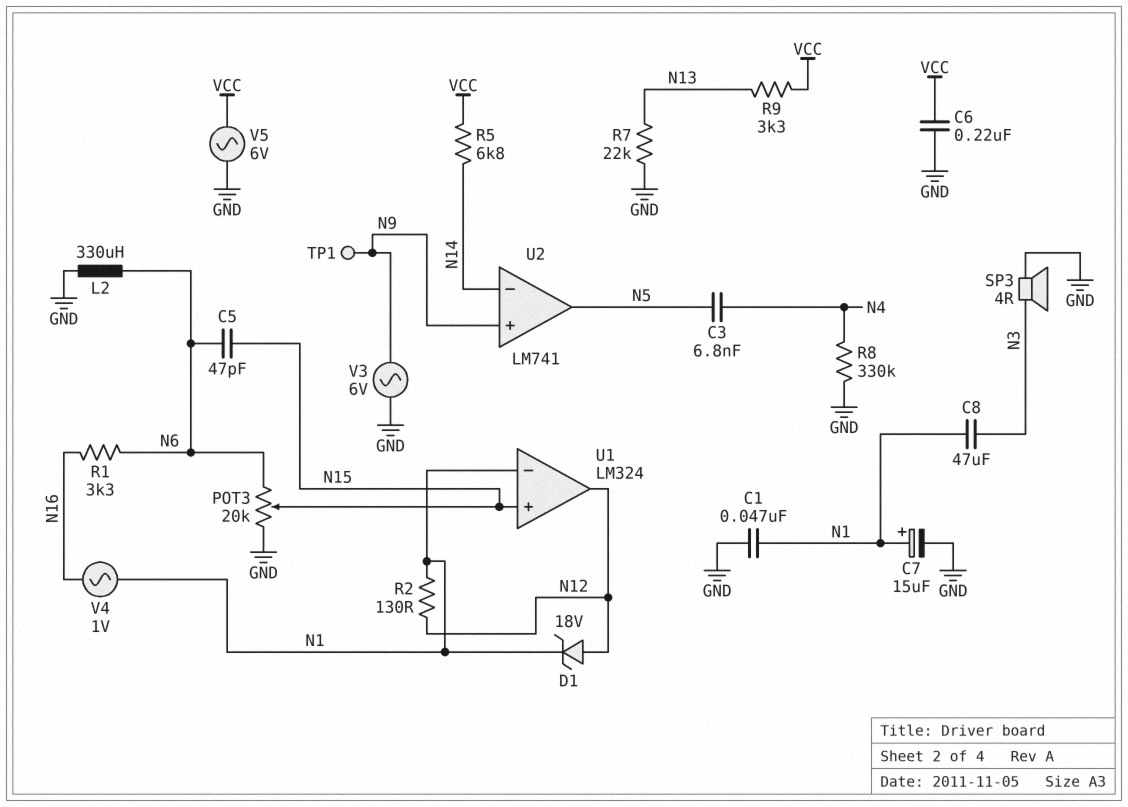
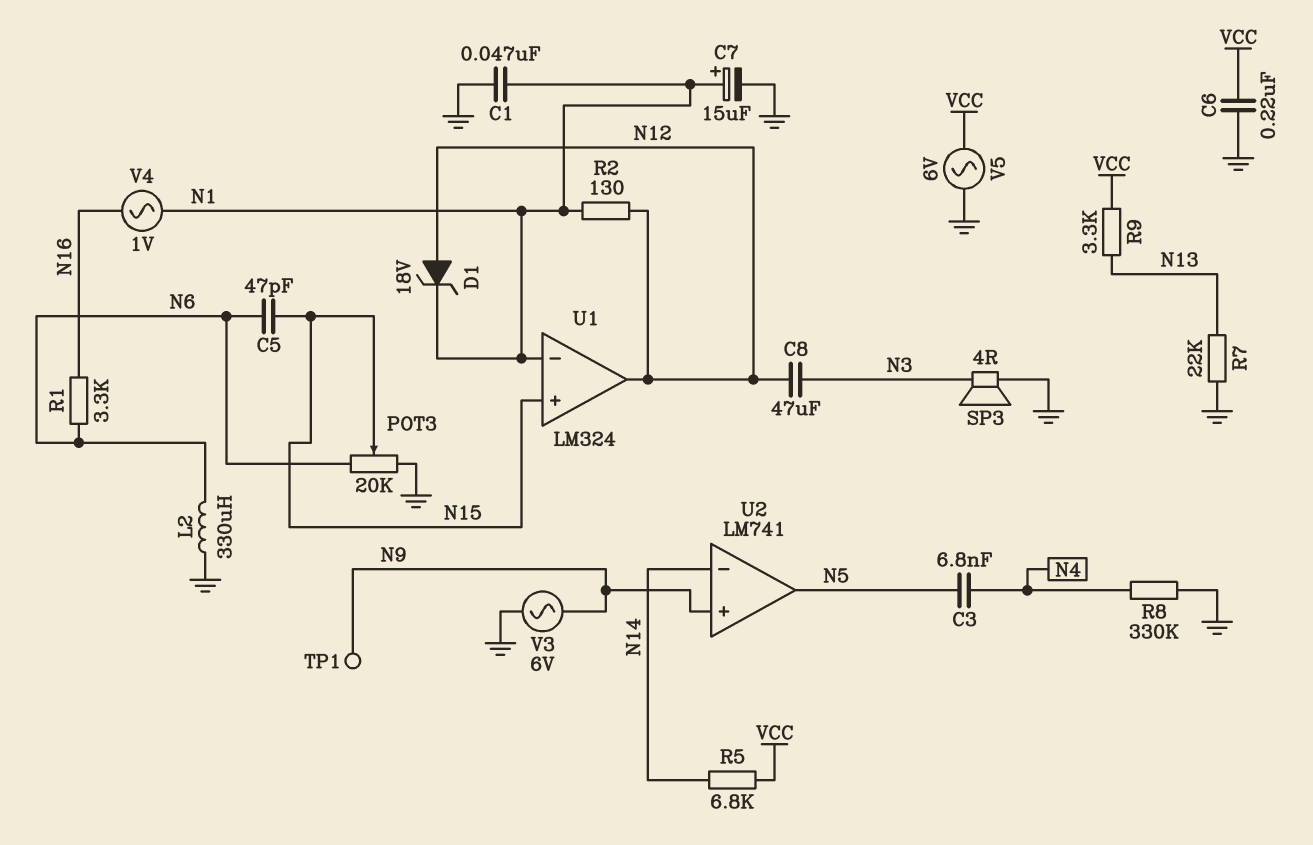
C8: 47uF (N1, N3) -> 47uF (N3, N12)

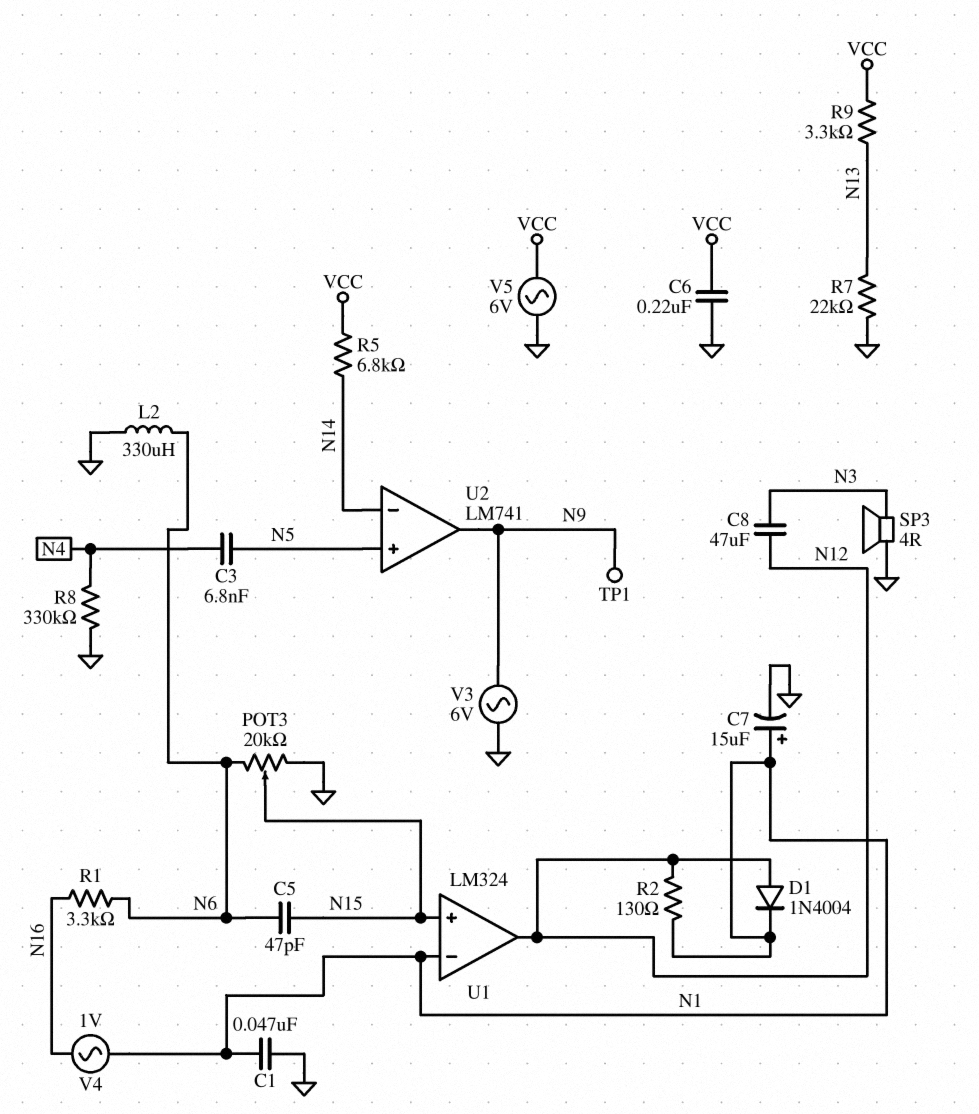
D1: zener 18V (A N12, K N1) -> diode 1N4004 (A N12, K N1)
U2 pin in+: N9 -> N5
U2 pin out: N5 -> N9

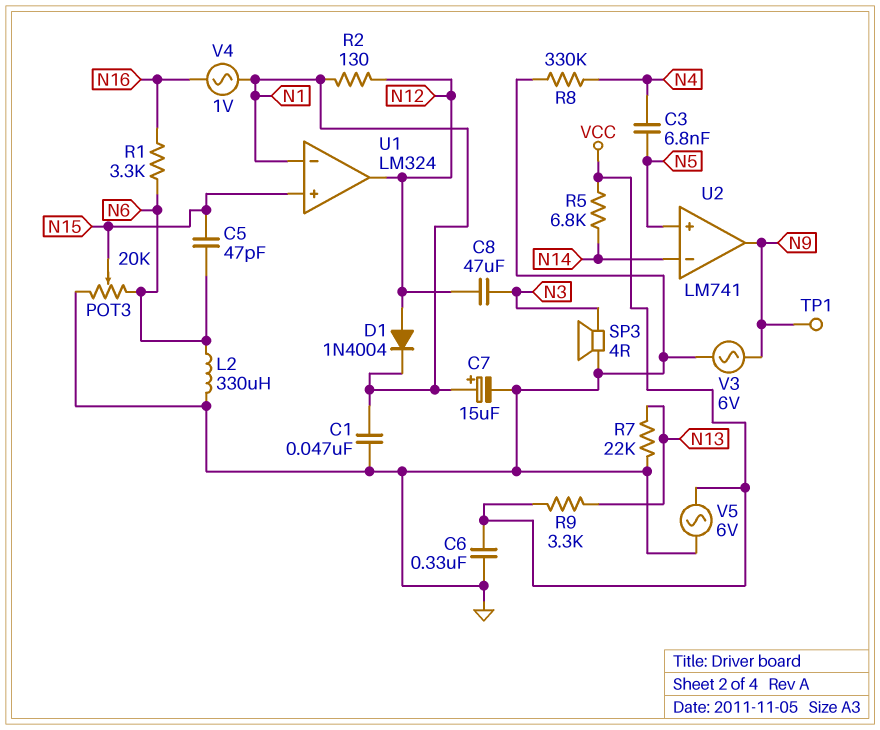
C6: 220nF (GND, VCC) -> 330nF (GND, VCC)

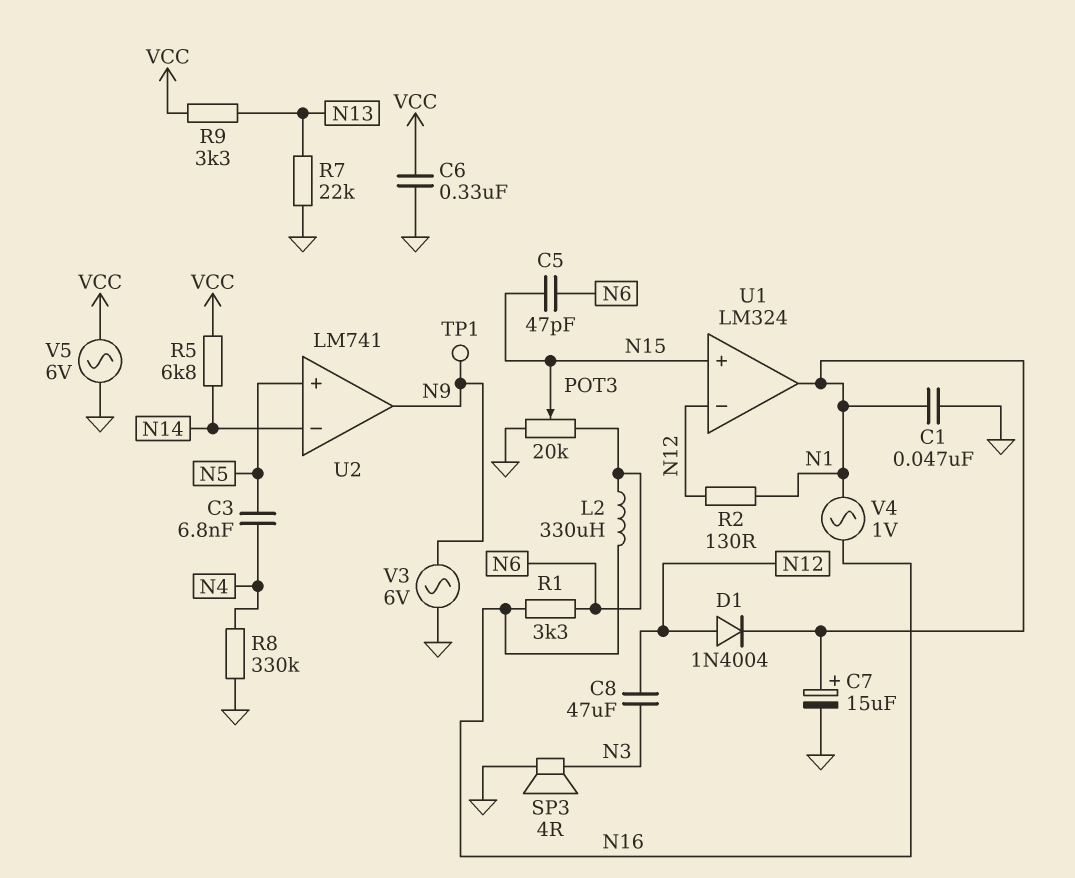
L2: 330uH (GND, N6) -> 330uH (N6, N16)
U1 pin in-: N1 -> N12
U1 pin out: N12 -> N1

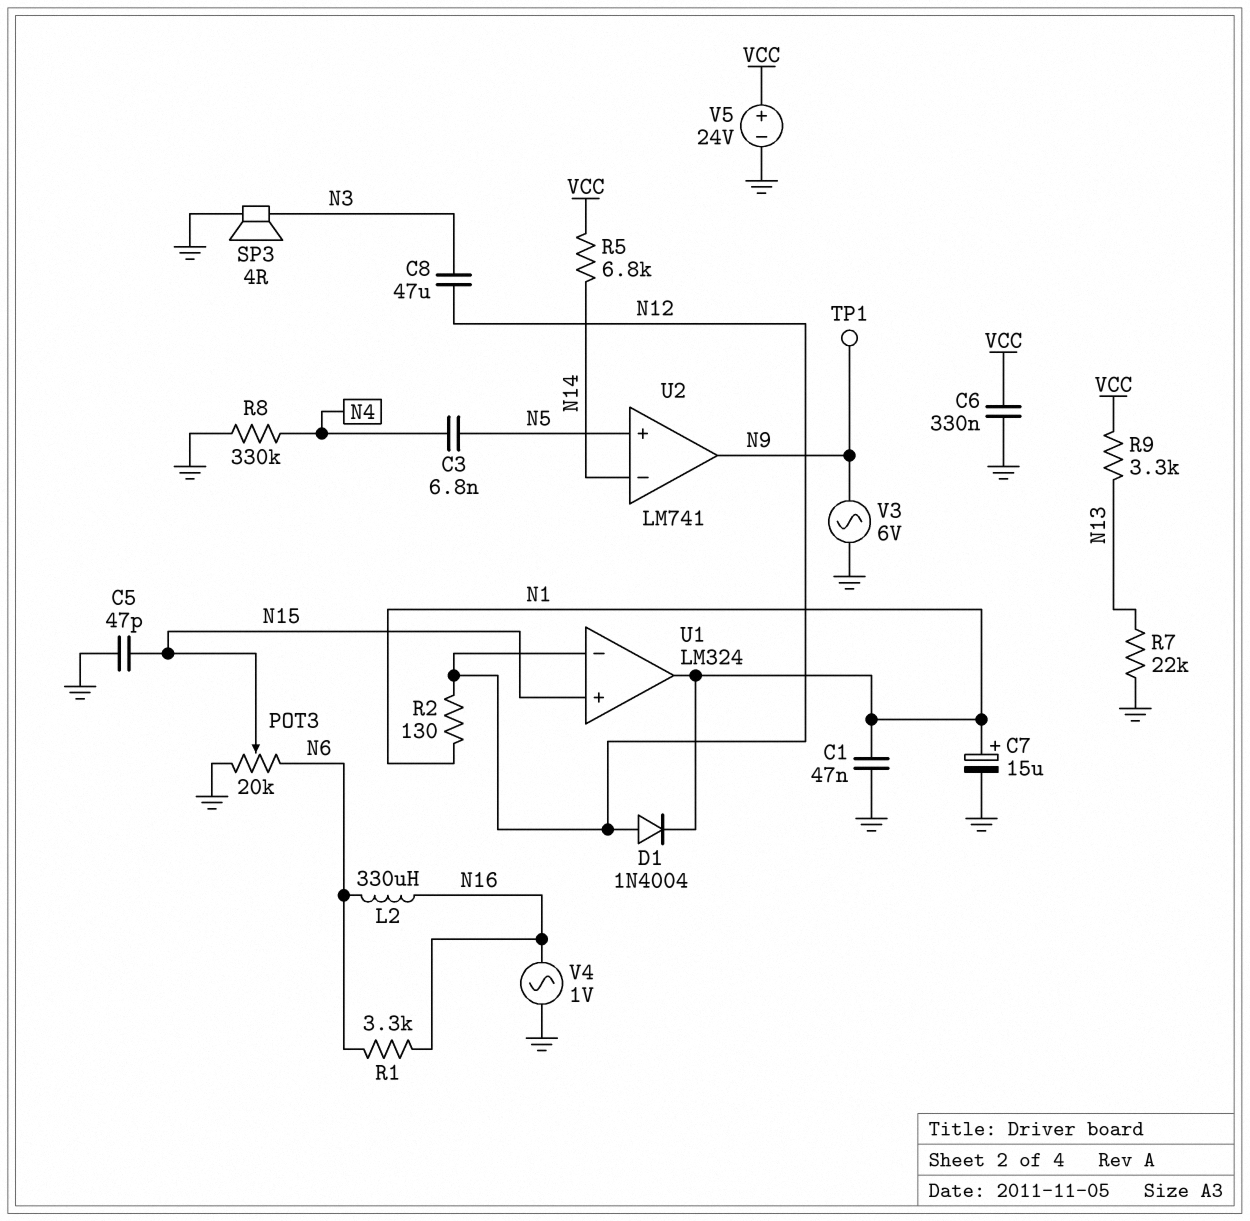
C5: 47pF (N6, N15) -> 47pF (GND, N15)
V4: AC 1V (N1, N16) -> AC 1V (GND, N16)
V5: AC 6V (GND, VCC) -> 24V (plus VCC, minus GND)

